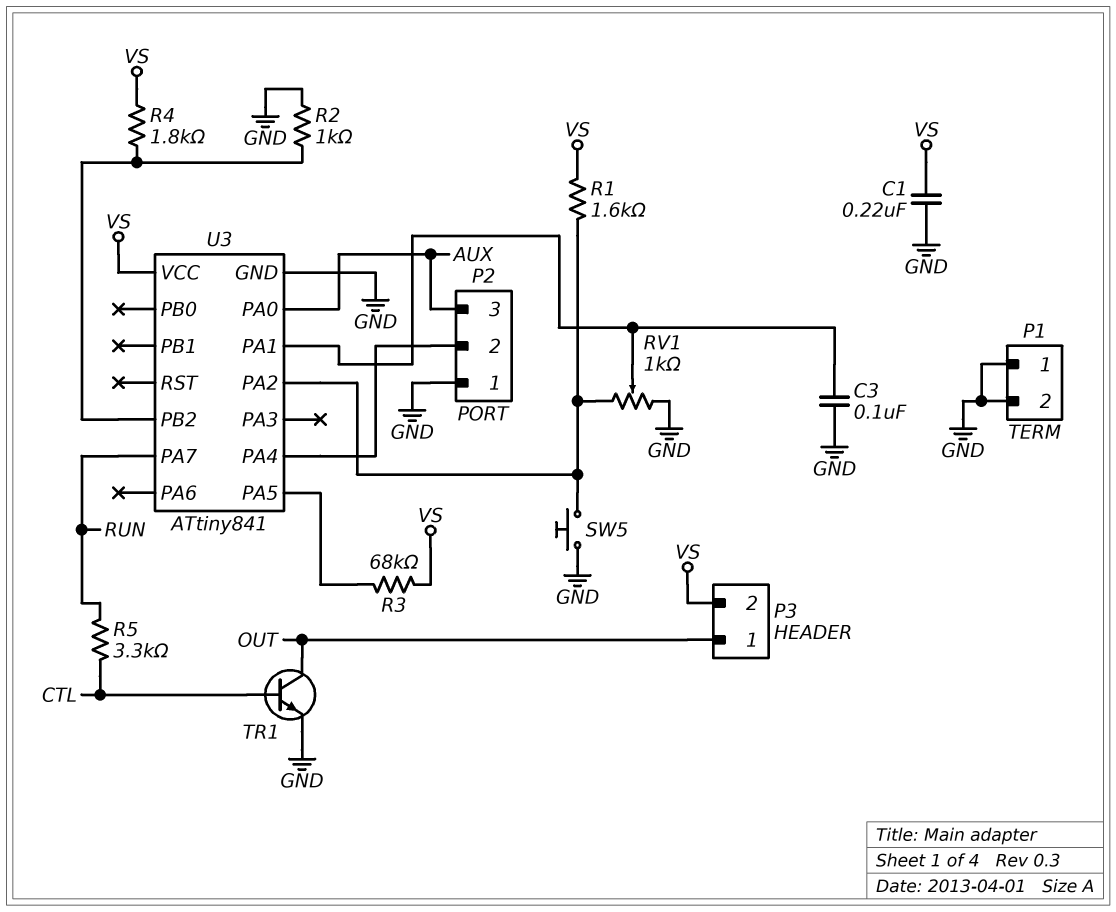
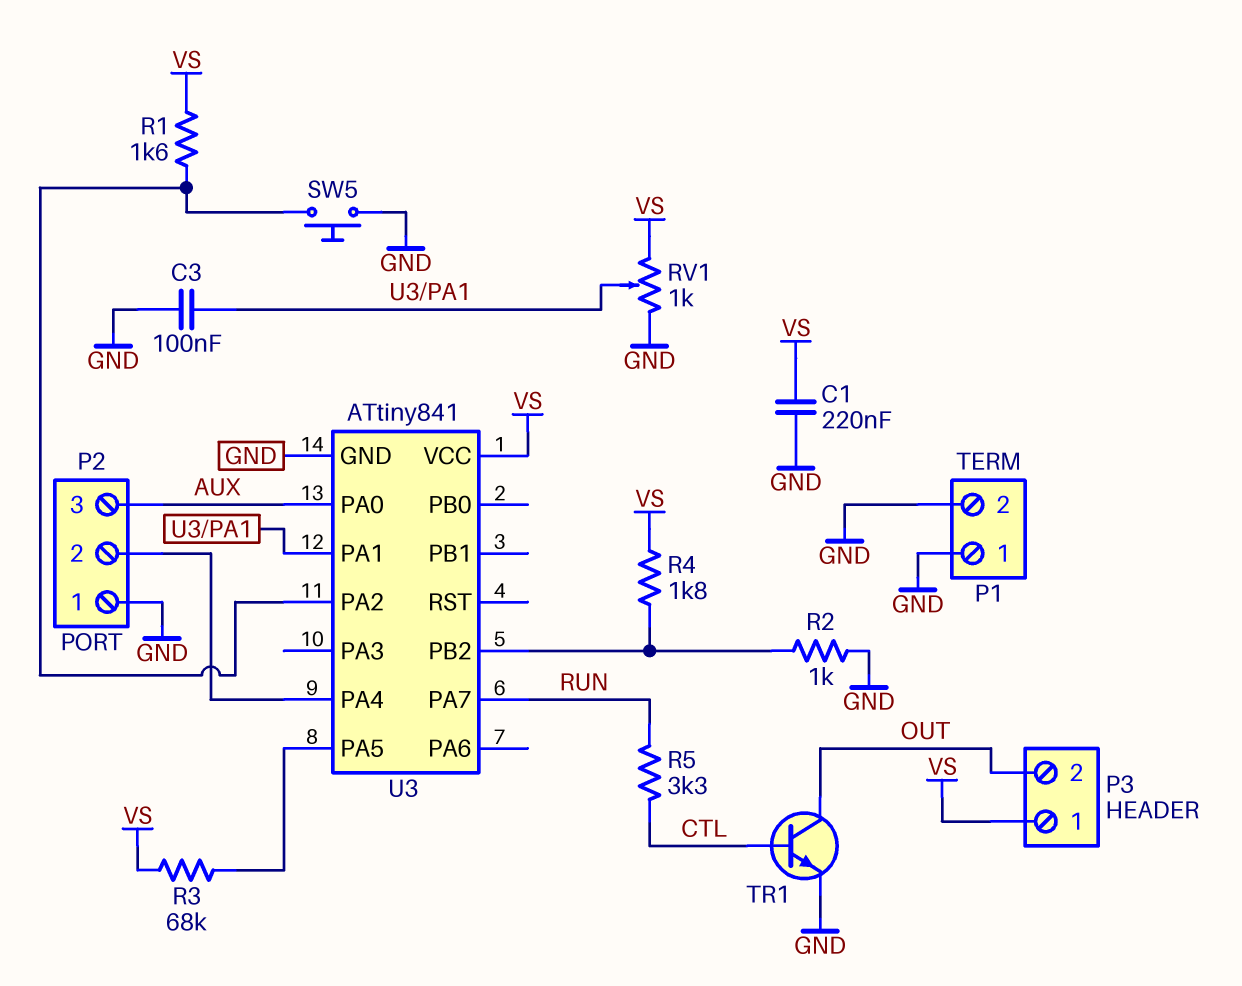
P3 pin 1: OUT -> VS
P3 pin 2: VS -> OUT
RV1: 1k (GND, U3/PA2, wiper U3/PA1) -> 1k (GND, VS, wiper U3/PA1)

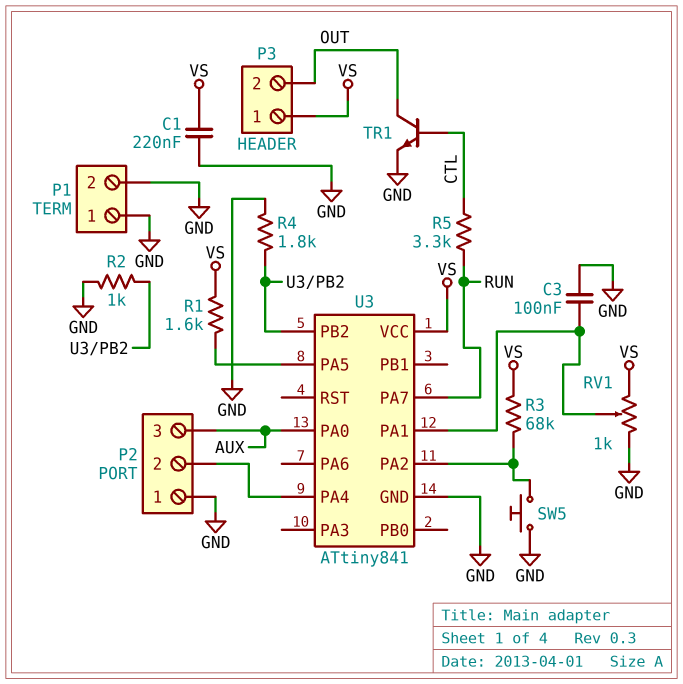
R1: 1.6k (U3/PA2, VS) -> 1.6k (U3/PA5, VS)
R3: 68k (U3/PA5, VS) -> 68k (U3/PA2, VS)
R4: 1.8k (U3/PB2, VS) -> 1.8k (GND, U3/PB2)

